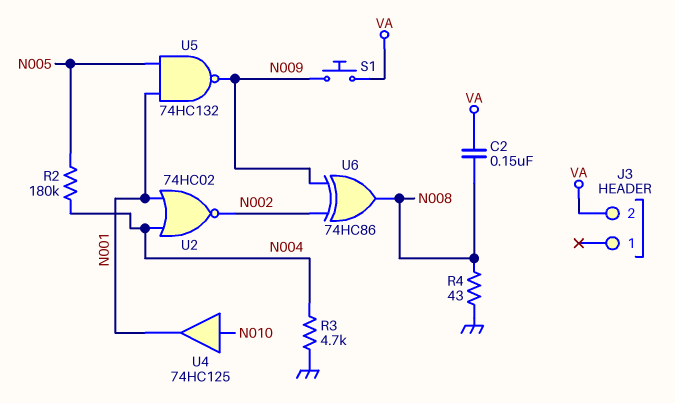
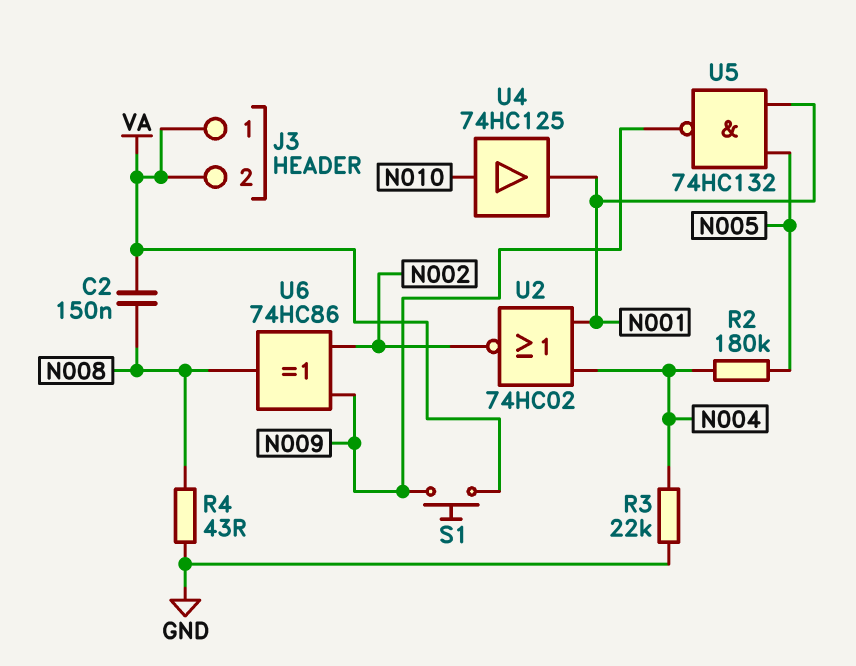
J3 pin 1: none -> VA
R3: 4.7k (GND, N004) -> 22k (GND, N004)

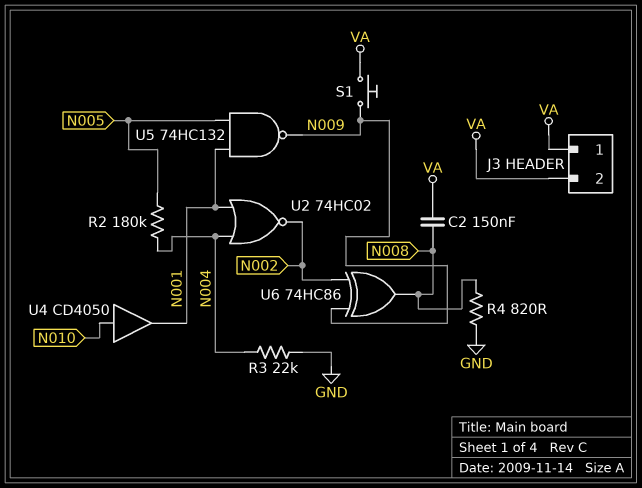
R4: 43 (GND, N008) -> 820 (GND, N008)
U4: buffer 74HC125 (in N010, out N001) -> buffer CD4050 (in N010, out N001)

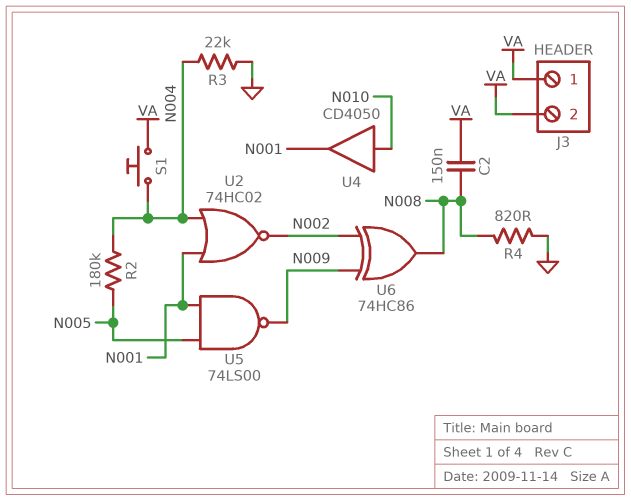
S1: button (N009, VA) -> button (N004, VA)
U5: NAND 74HC132 (in N001, in N005, out N009) -> NAND 74LS00 (in N001, in N005, out N009)

